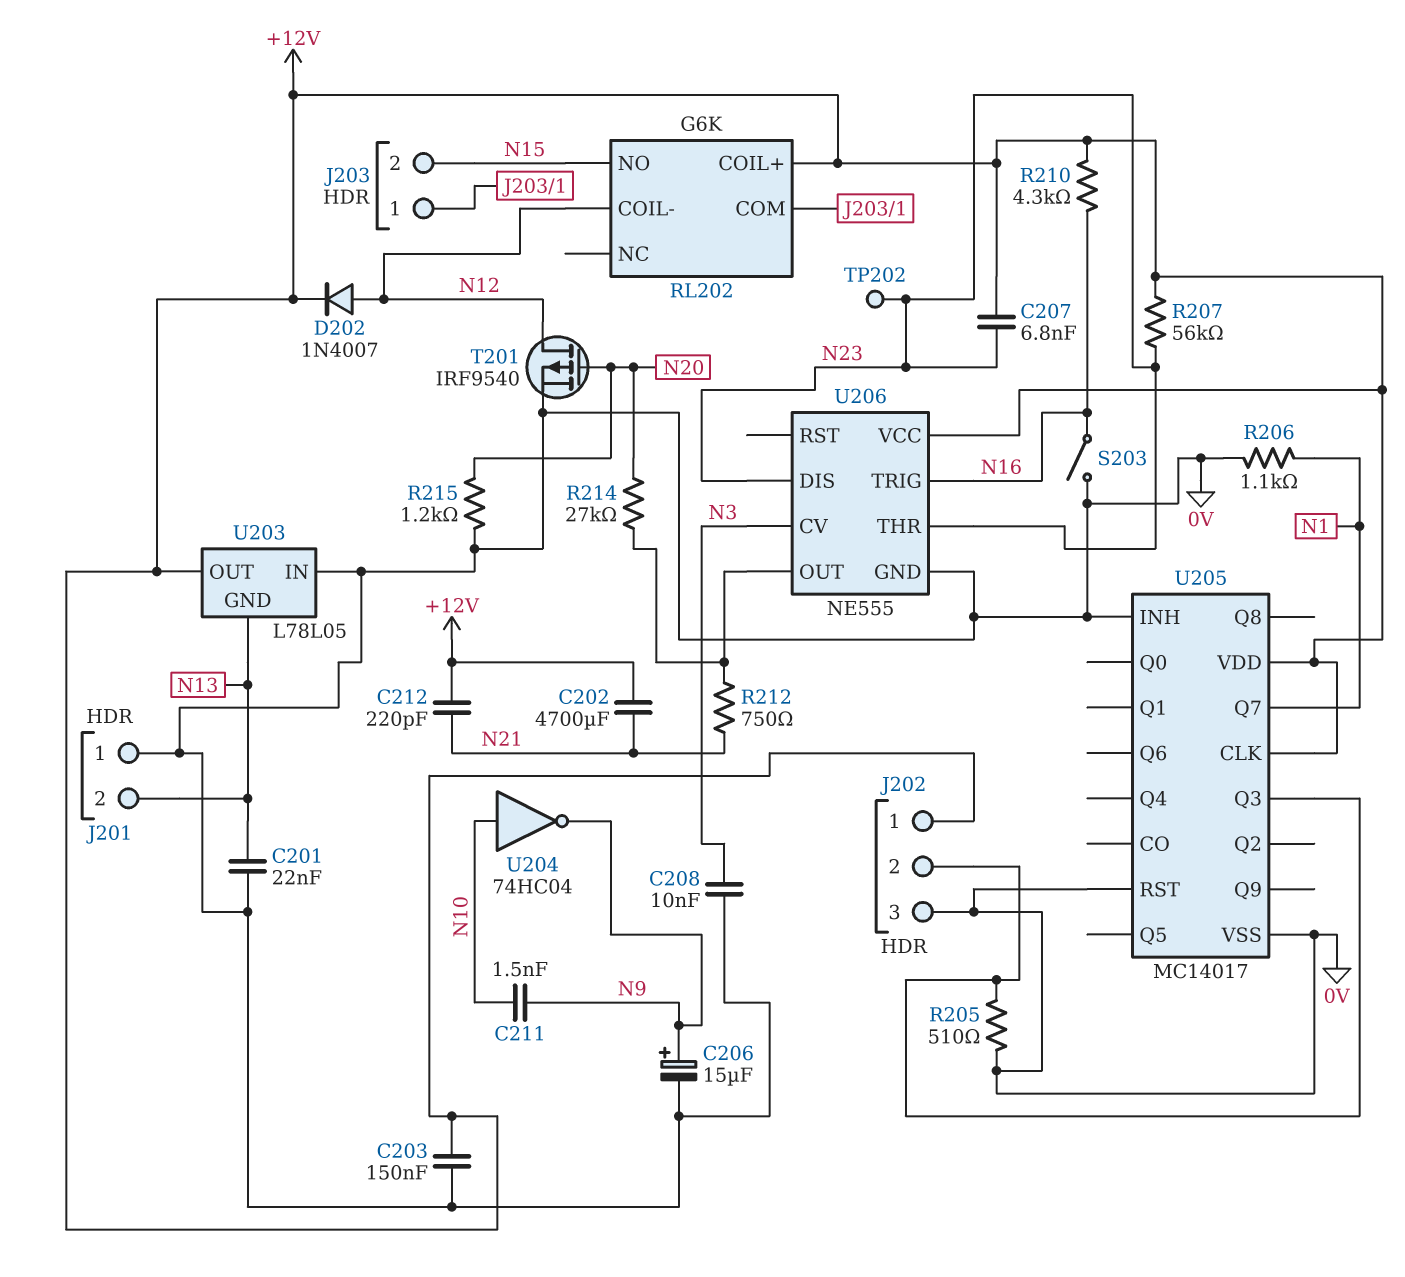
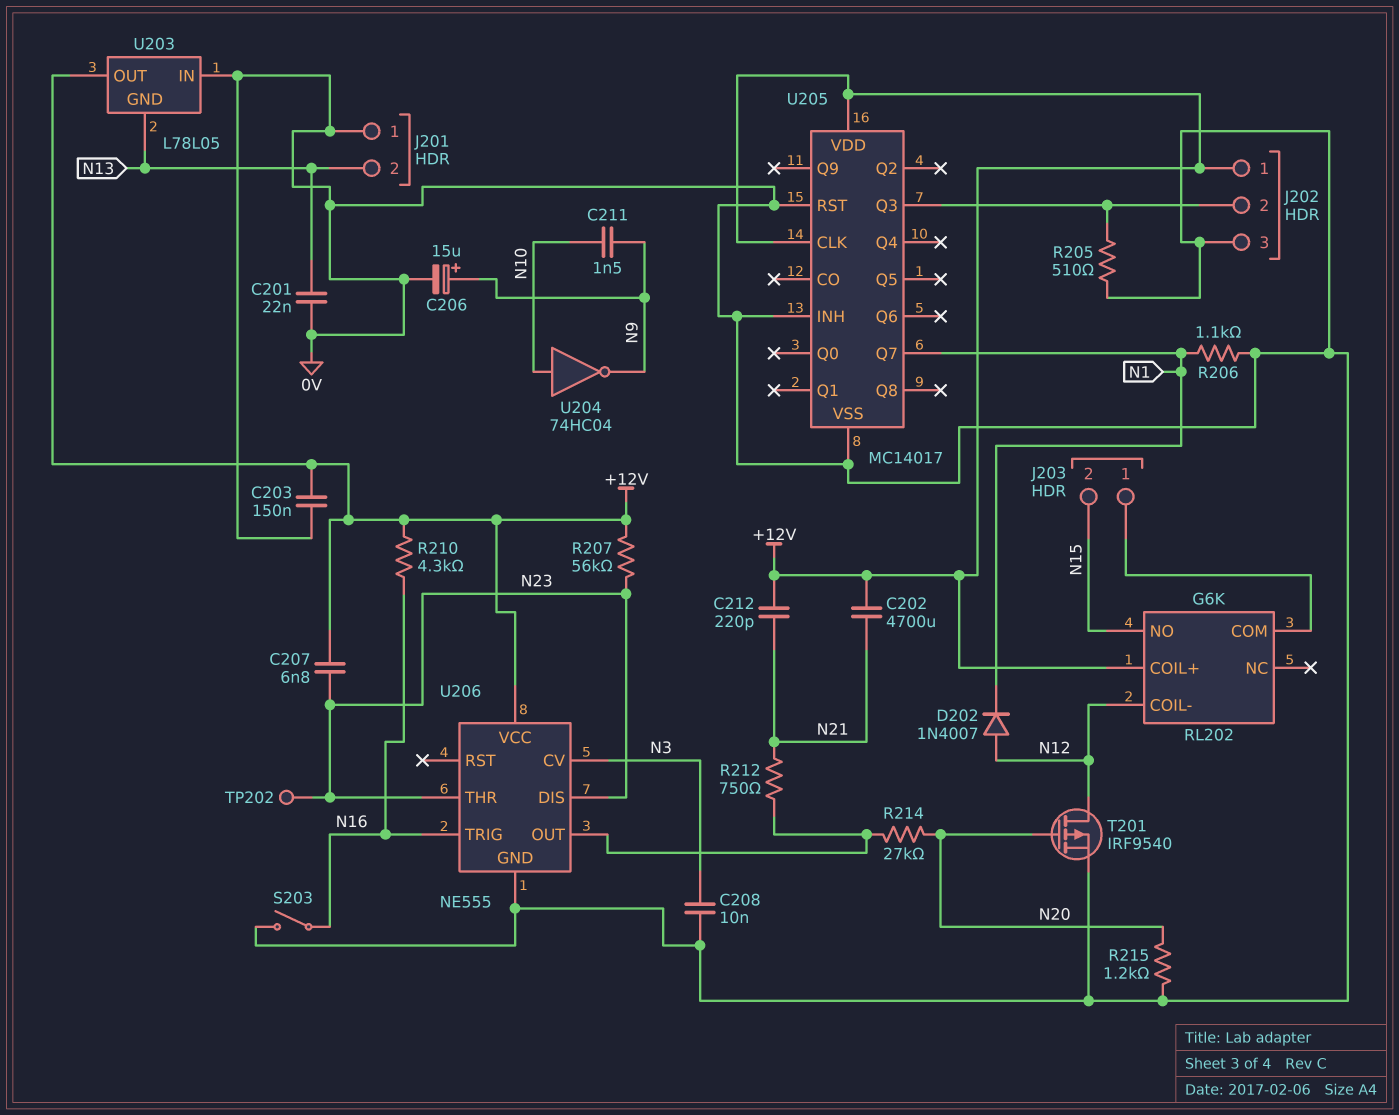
D202: diode 1N4007 (A N12, K +12V) -> diode 1N4007 (A N12, K N1)

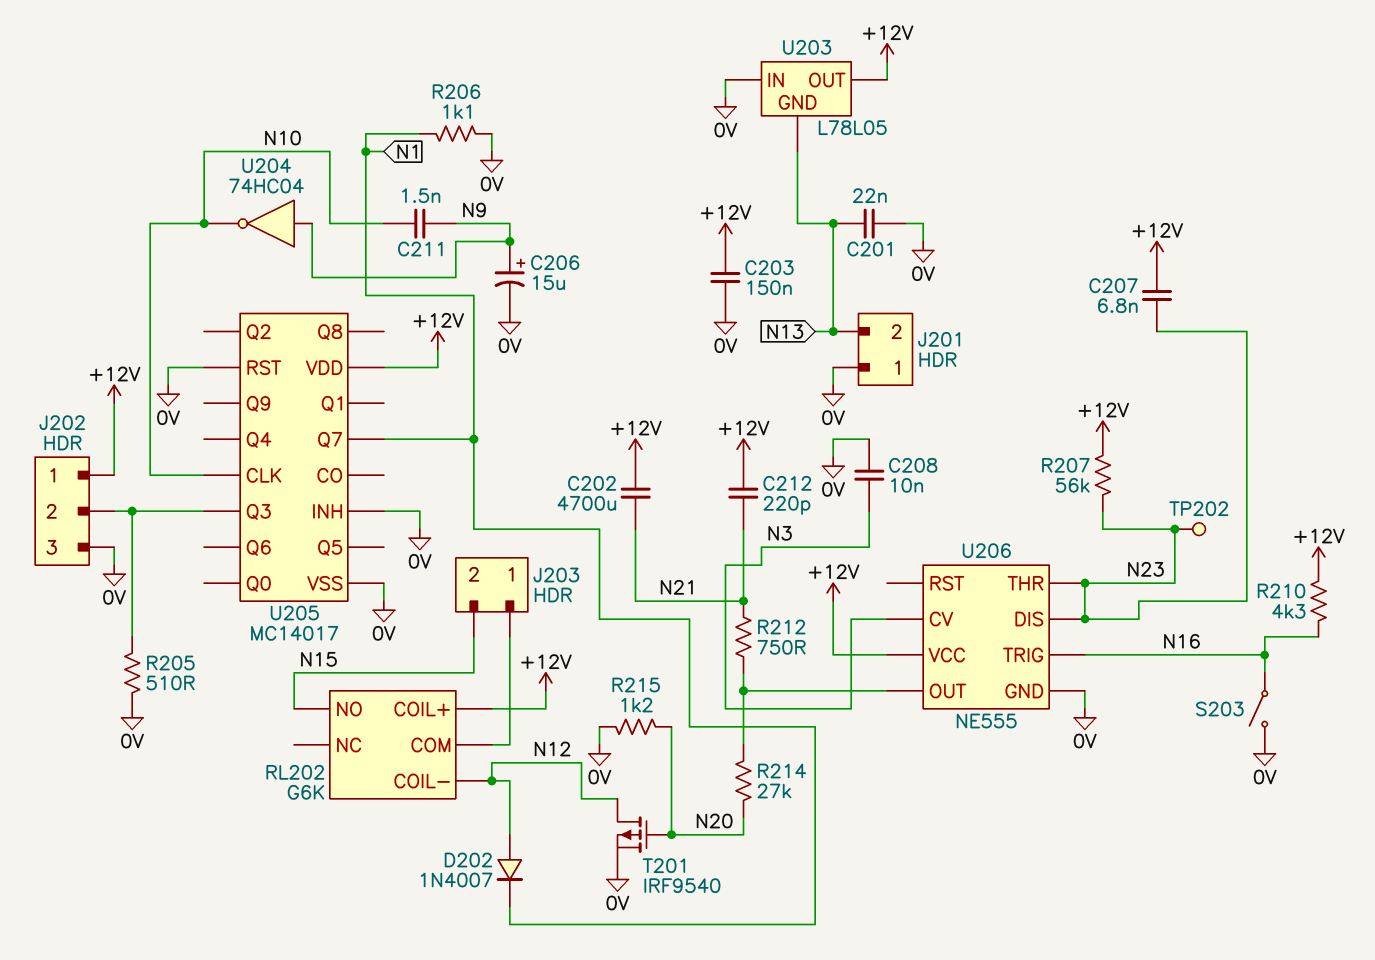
U204: NOT 74HC04 (in N10, out N9) -> NOT 74HC04 (in N9, out N10)
U205 pin CLK: +12V -> N10

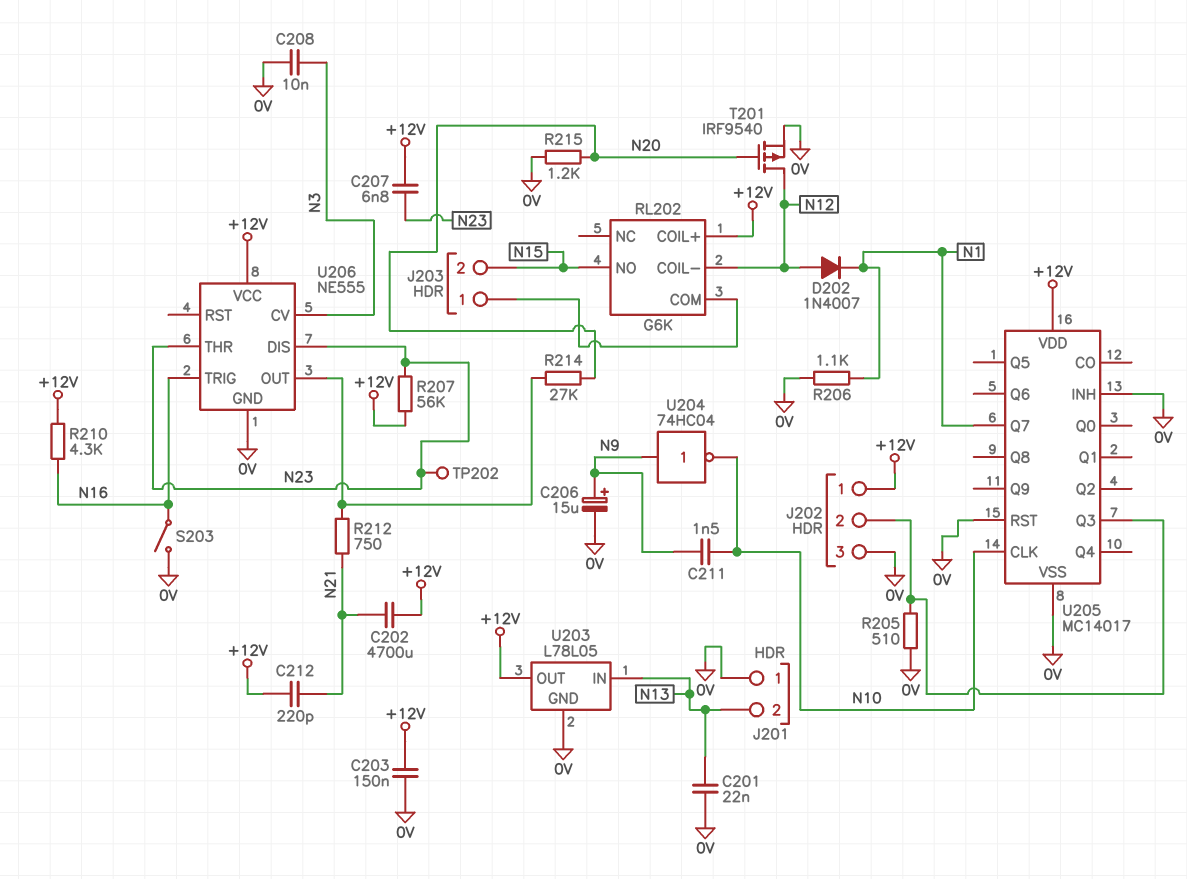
U203 pin GND: N13 -> 0V
U203 pin IN: 0V -> N13

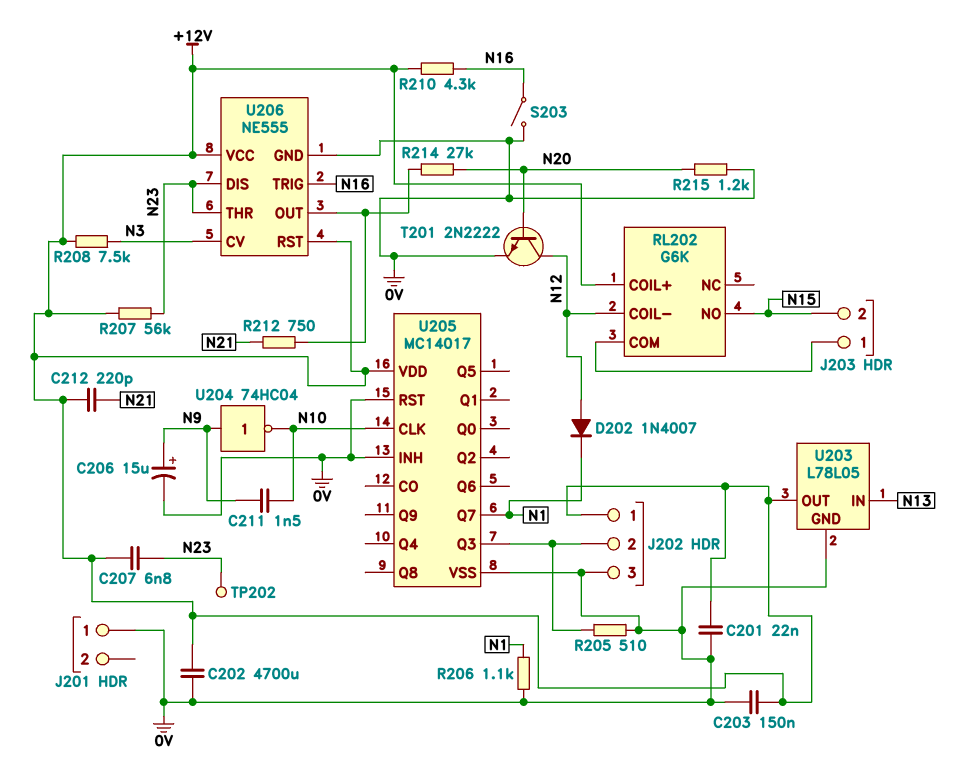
C201: 22nF (0V, N13) -> 22nF (+12V, 0V)
C202: 4700uF (+12V, N21) -> 4700uF (+12V, 0V)
C208: 10nF (0V, N3) -> none
J201 pin 2: N13 -> none
R208: none -> 7.5k (+12V, N3)
T201: PMOS IRF9540 (G N20, D N12, S 0V) -> NPN 2N2222 (B N20, C N12, E 0V)
U206 pin RST: none -> +12V

